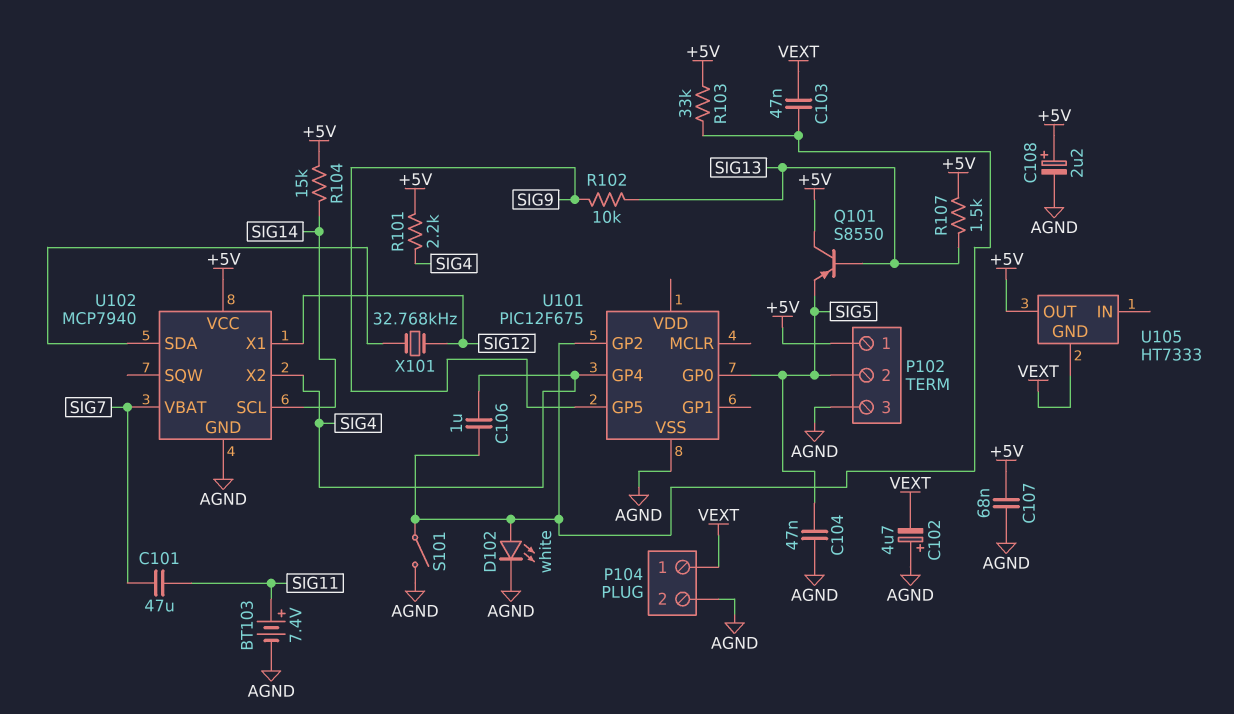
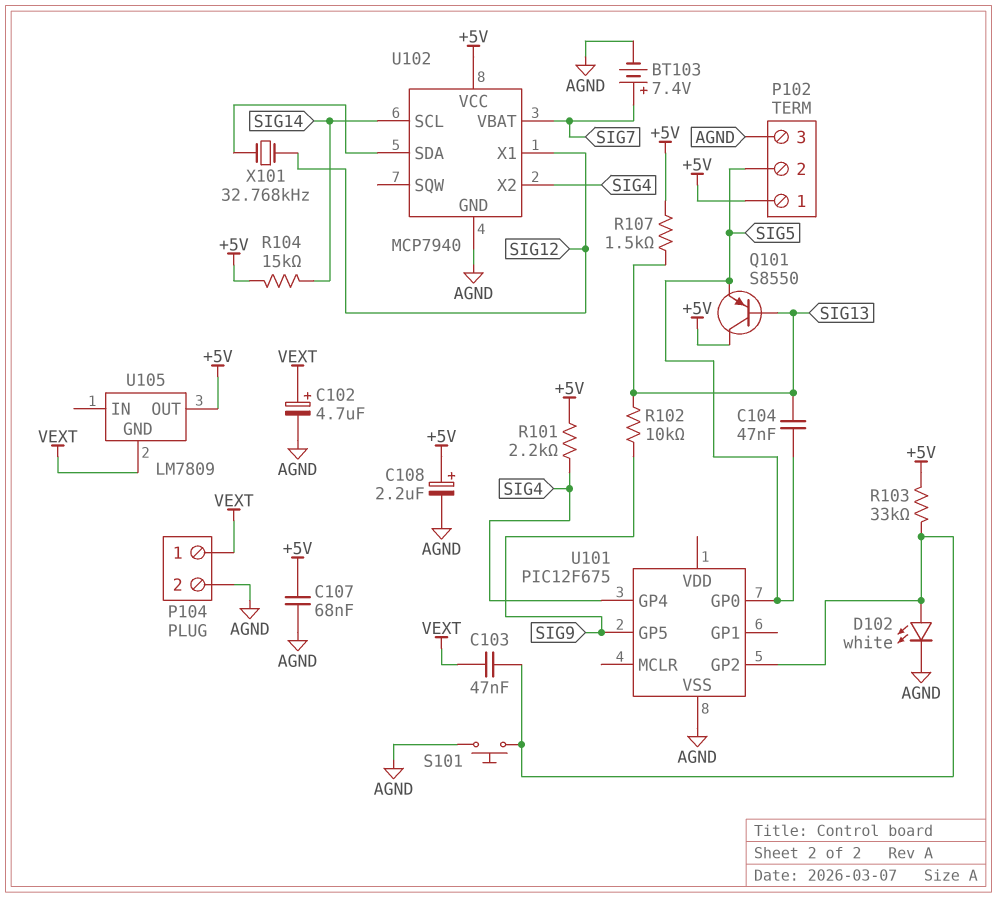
BT103: 7.4V (plus SIG11, minus AGND) -> 7.4V (plus SIG7, minus AGND)
C101: 47uF (SIG7, SIG11) -> none
C102: 4.7uF (plus AGND, minus VEXT) -> 4.7uF (plus VEXT, minus AGND)
C104: 47nF (AGND, SIG5) -> 47nF (SIG5, SIG13)
C106: 1uF (SIG4, U101/GP2) -> none
S101: switch (AGND, U101/GP2) -> button (AGND, U101/GP2)
U105: HT7333 -> LM7809

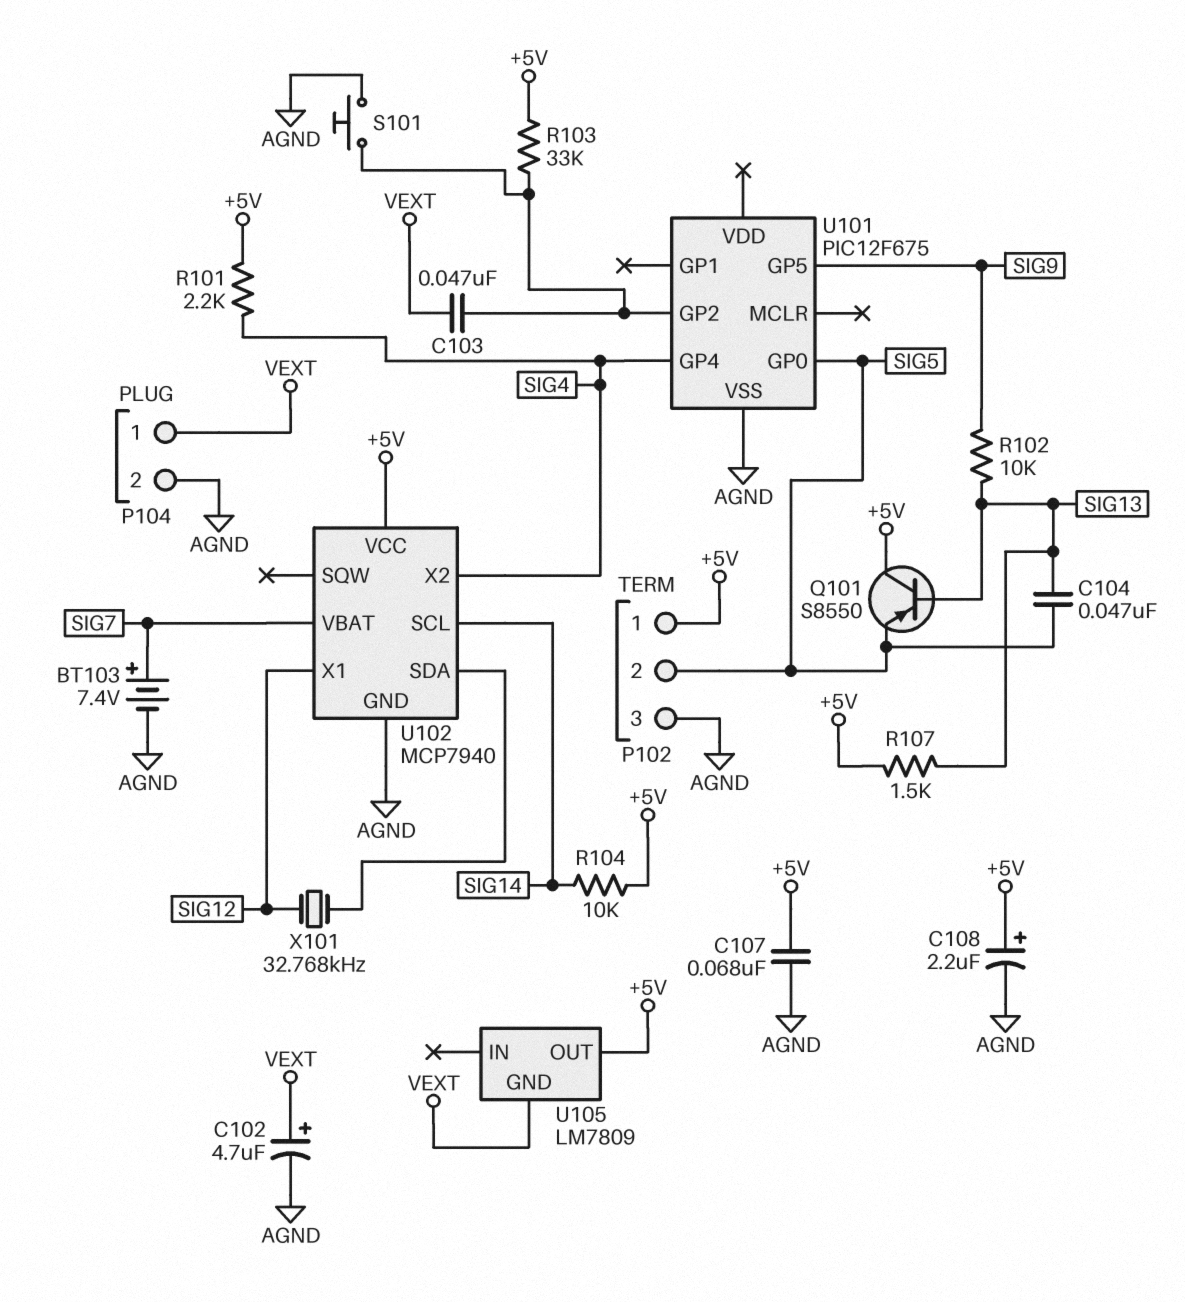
D102: LED white (A U101/GP2, K AGND) -> none
R104: 15k (+5V, SIG14) -> 10k (+5V, SIG14)

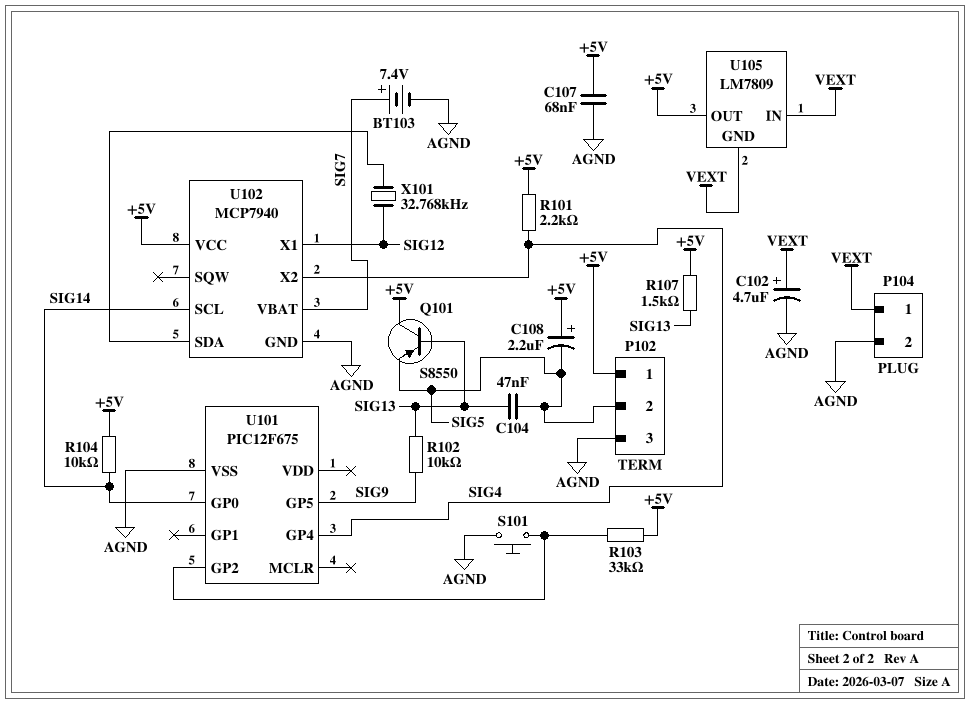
C103: 47nF (U101/GP2, VEXT) -> none
C108: 2.2uF (plus +5V, minus AGND) -> 2.2uF (plus +5V, minus SIG5)
U101 pin GP0: SIG5 -> SIG14
U105 pin IN: none -> VEXT

